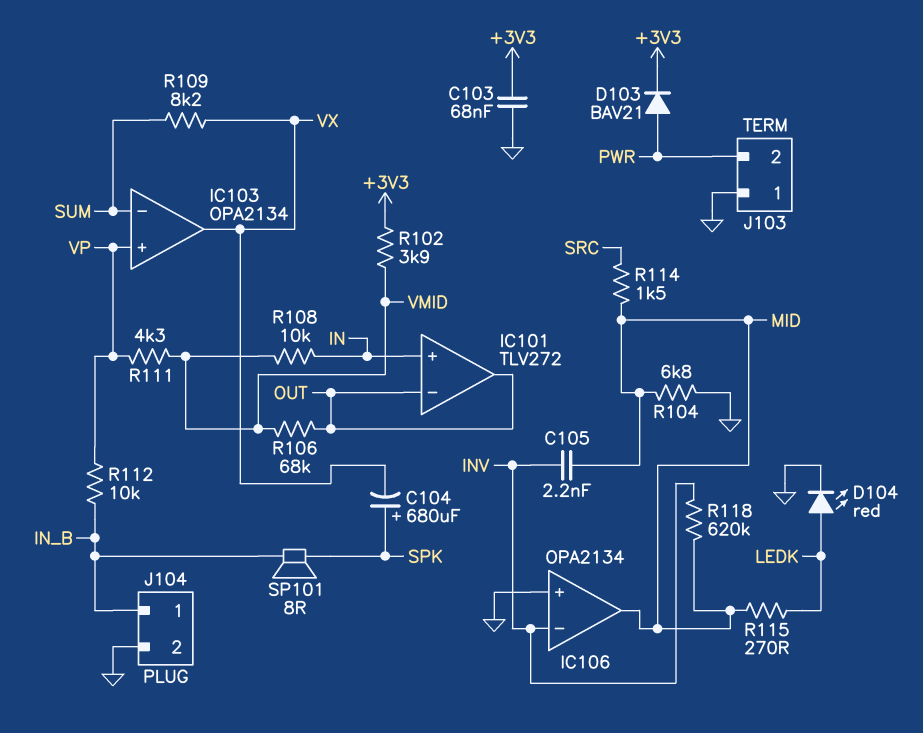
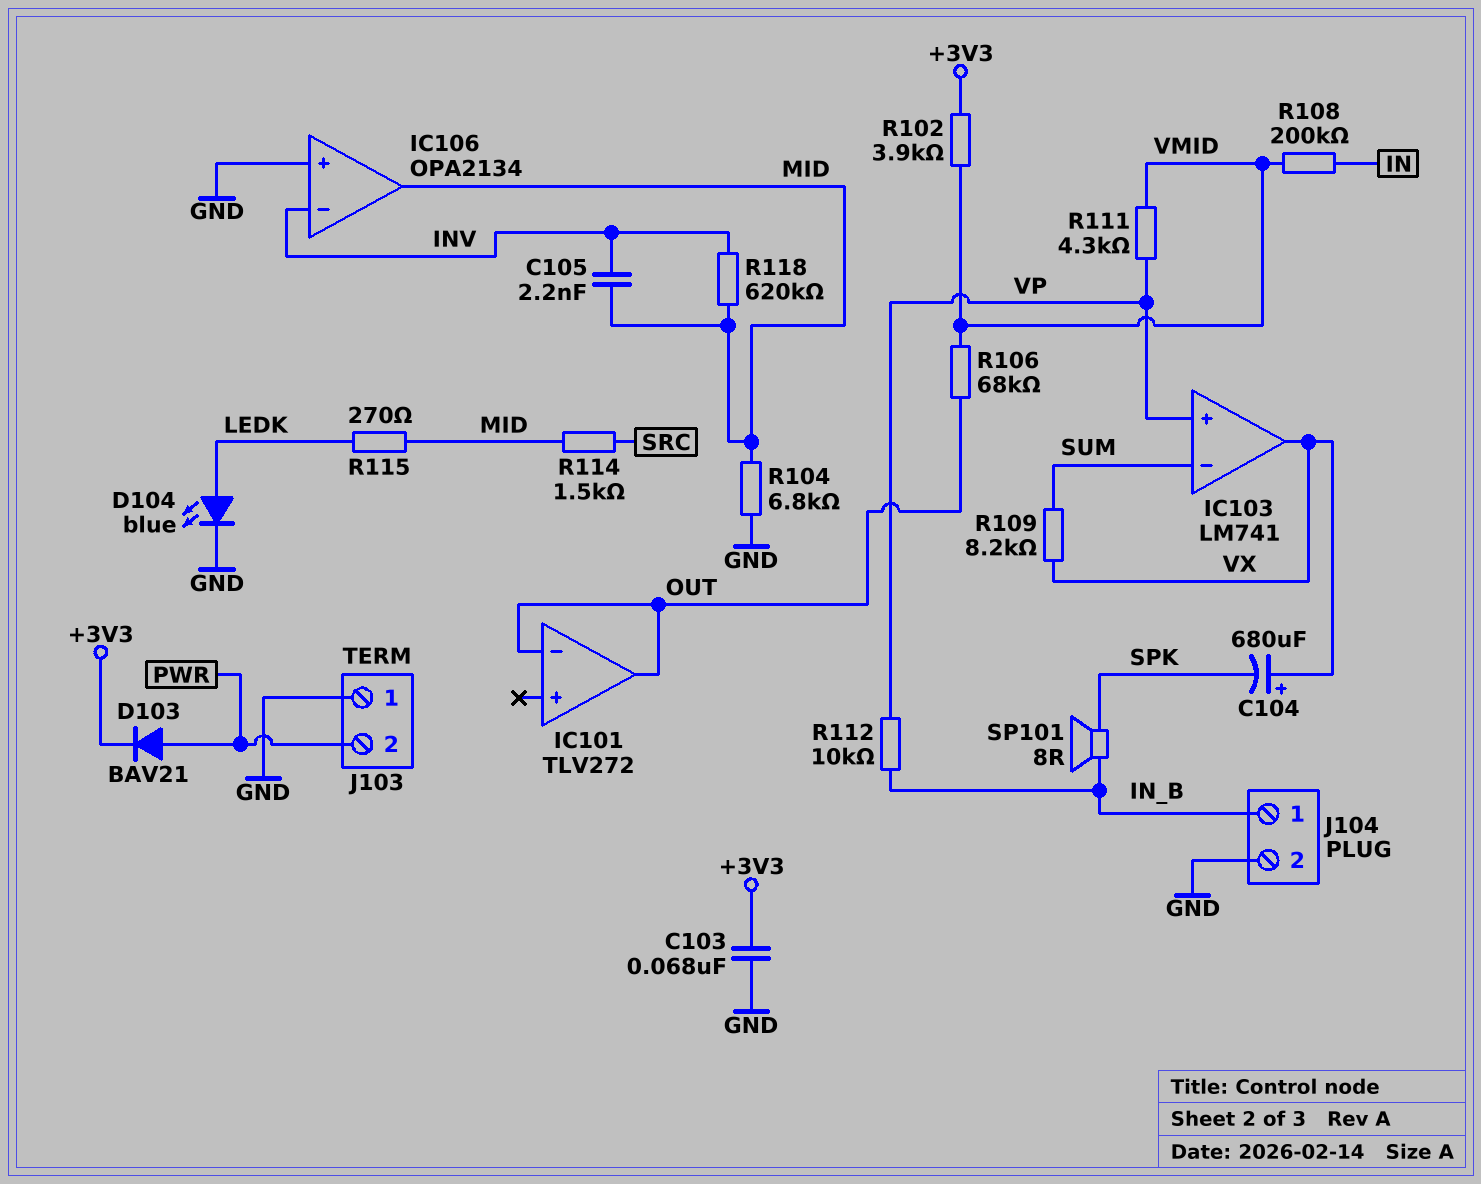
C104: 680uF (plus SPK, minus VX) -> 680uF (plus VX, minus SPK)
D104: LED red (A LEDK, K GND) -> LED blue (A LEDK, K GND)
IC101 pin in+: IN -> none
IC103: OPA2134 -> LM741
R108: 10k (IN, VMID) -> 200k (IN, VMID)

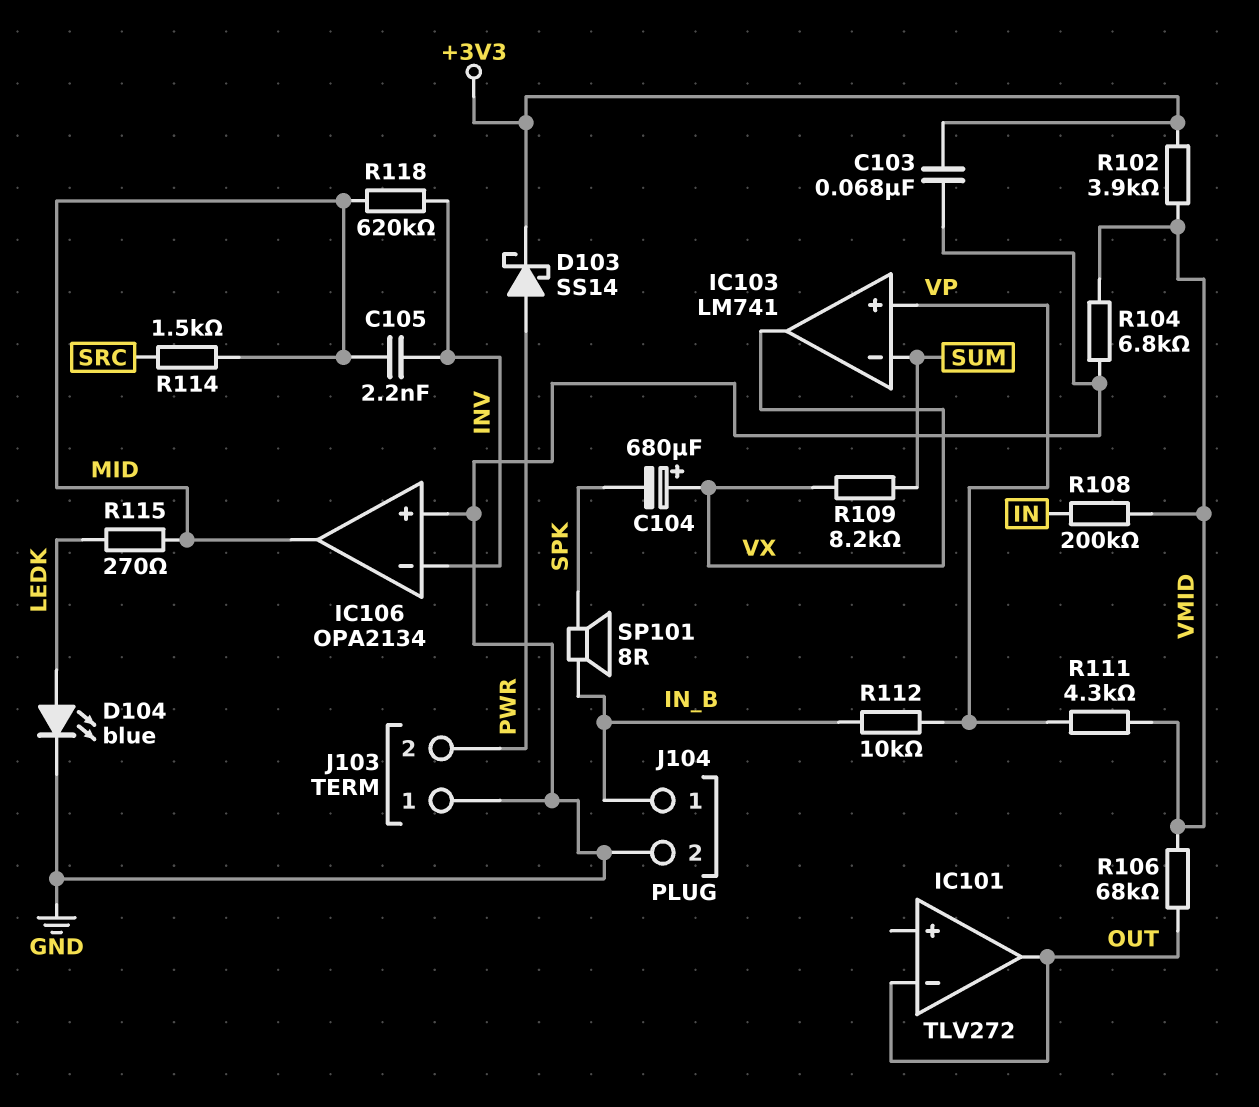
D103: diode BAV21 (A PWR, K +3V3) -> schottky SS14 (A PWR, K +3V3)
R104: 6.8k (GND, MID) -> 6.8k (GND, VMID)

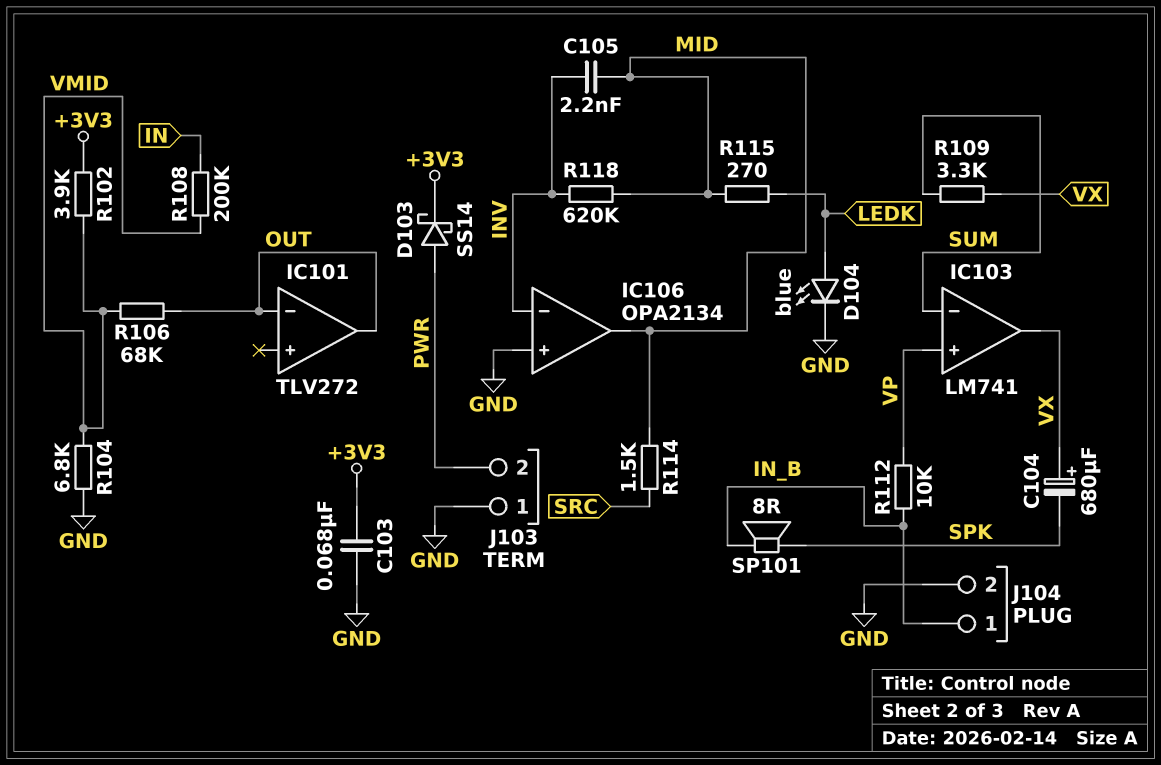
R109: 8.2k (SUM, VX) -> 3.3k (SUM, VX)
R111: 4.3k (VMID, VP) -> none

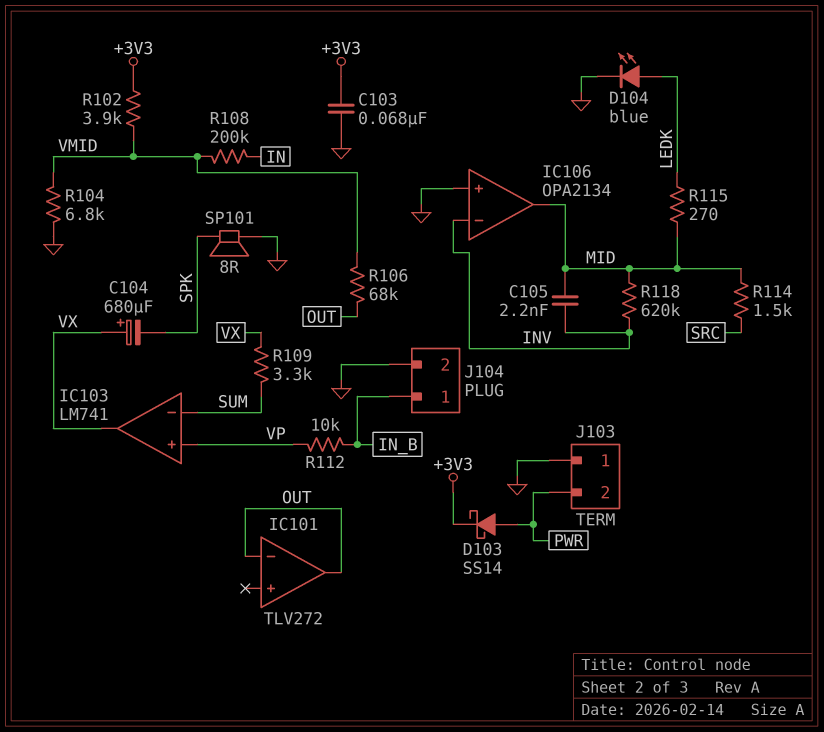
SP101: speaker 8R (IN_B, SPK) -> speaker 8R (GND, SPK)

